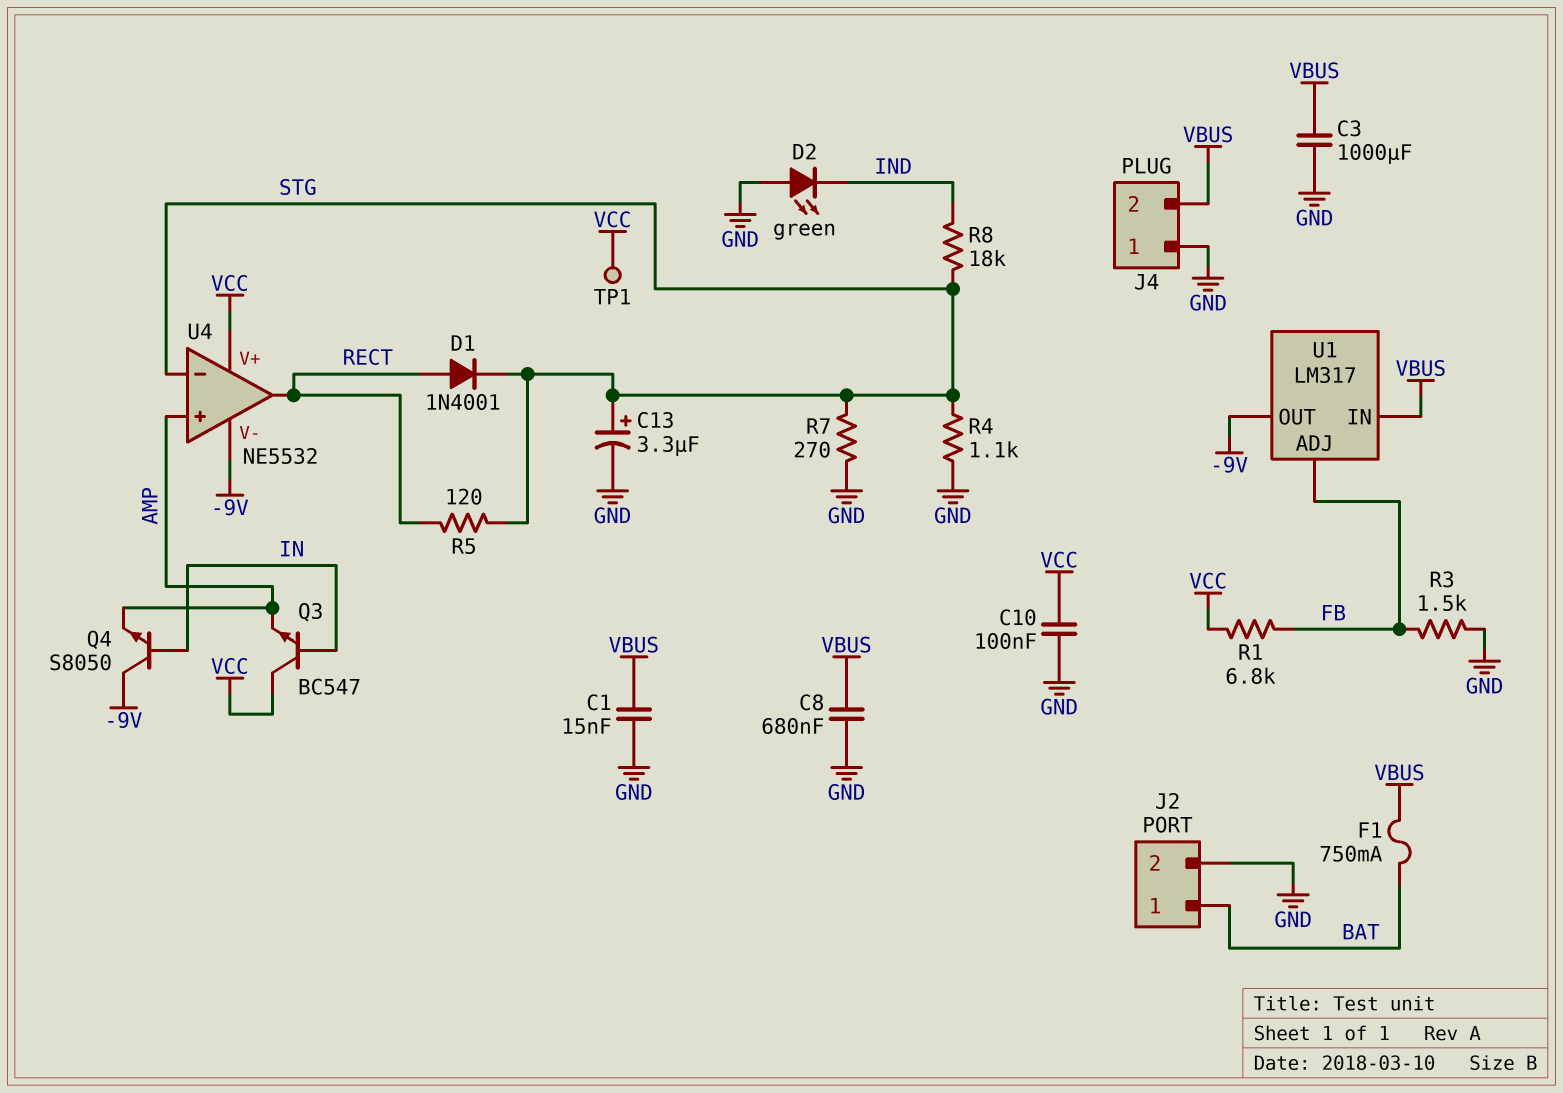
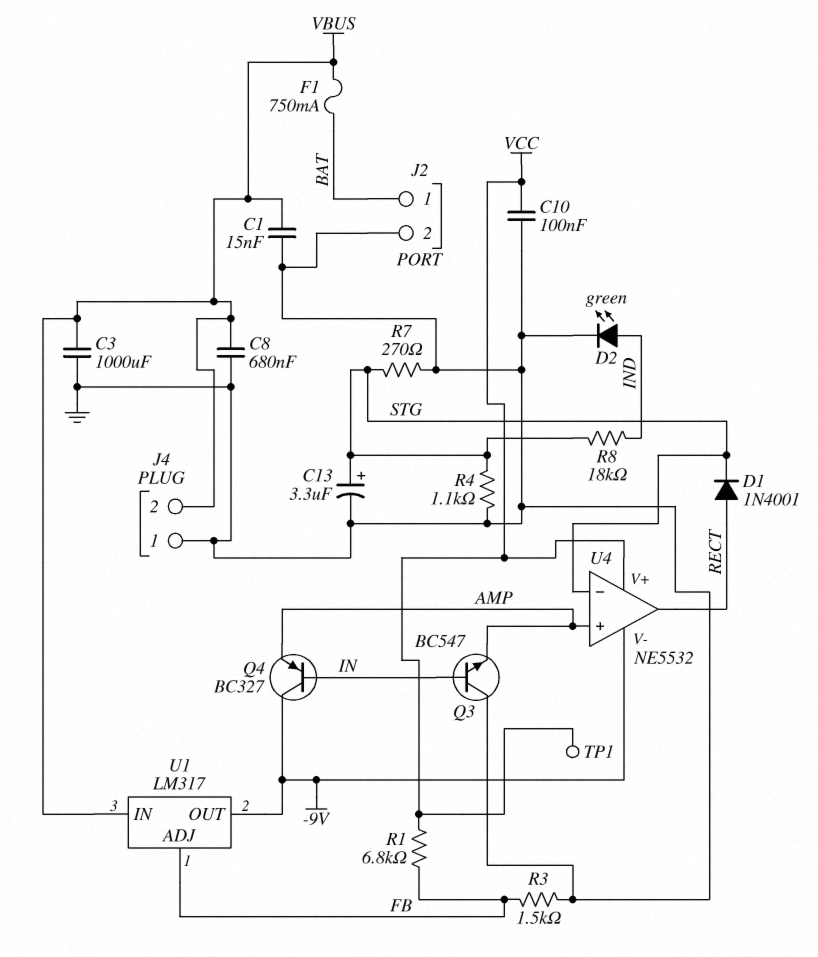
D2: LED green (A GND, K IND) -> LED green (A IND, K GND)
Q3: NPN BC547 (B IN, C VCC, E AMP) -> NPN BC547 (B IN, C GND, E AMP)
Q4: NPN S8050 (B IN, C -9V, E AMP) -> PNP BC327 (B IN, C -9V, E AMP)
R5: 120 (RECT, STG) -> none

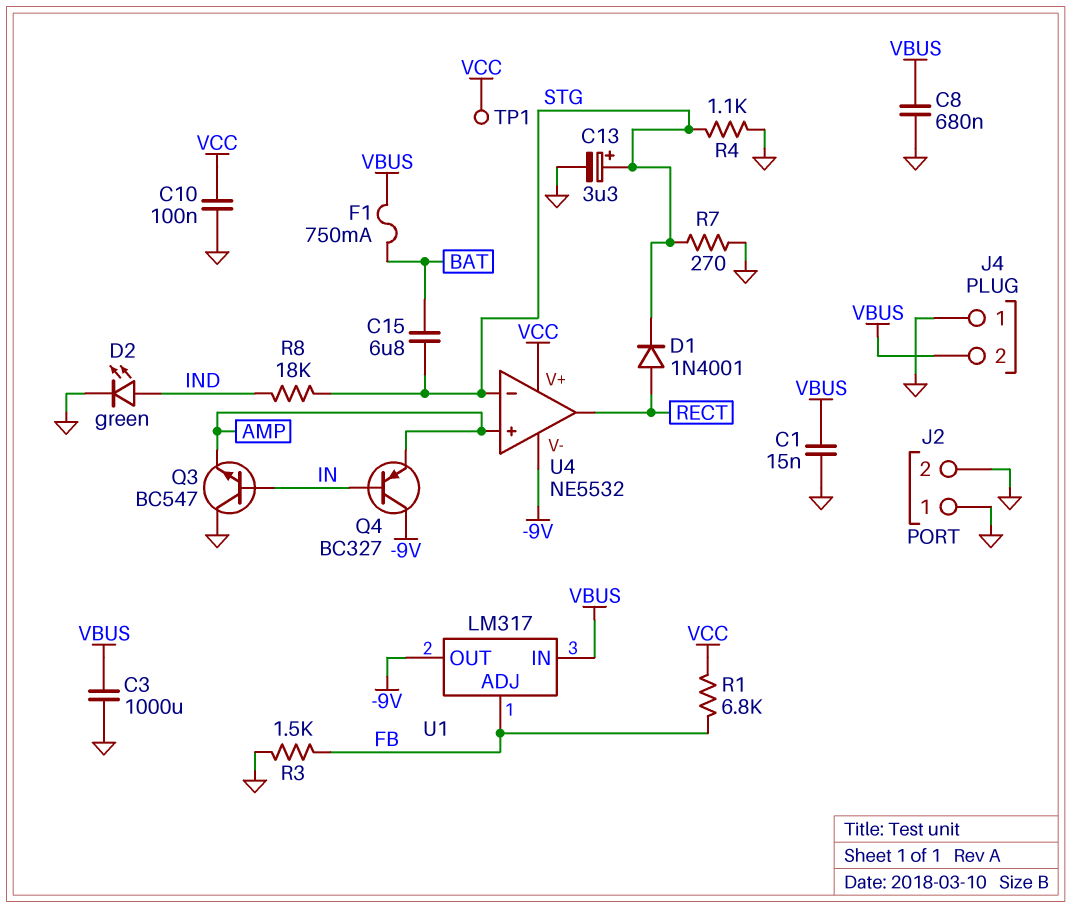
C15: none -> 6.8uF (BAT, STG)
J2 pin 1: BAT -> GND

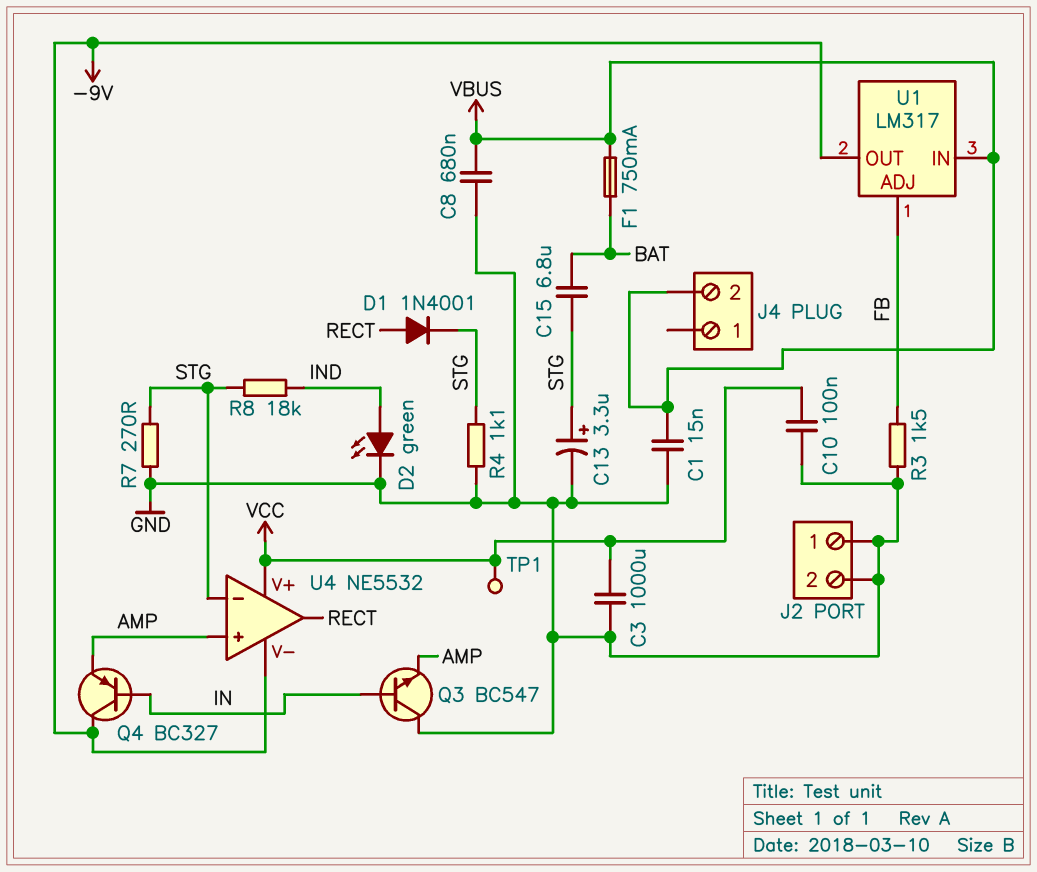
C3: 1000uF (GND, VBUS) -> 1000uF (GND, VCC)
J4 pin 1: GND -> none
R1: 6.8k (FB, VCC) -> none

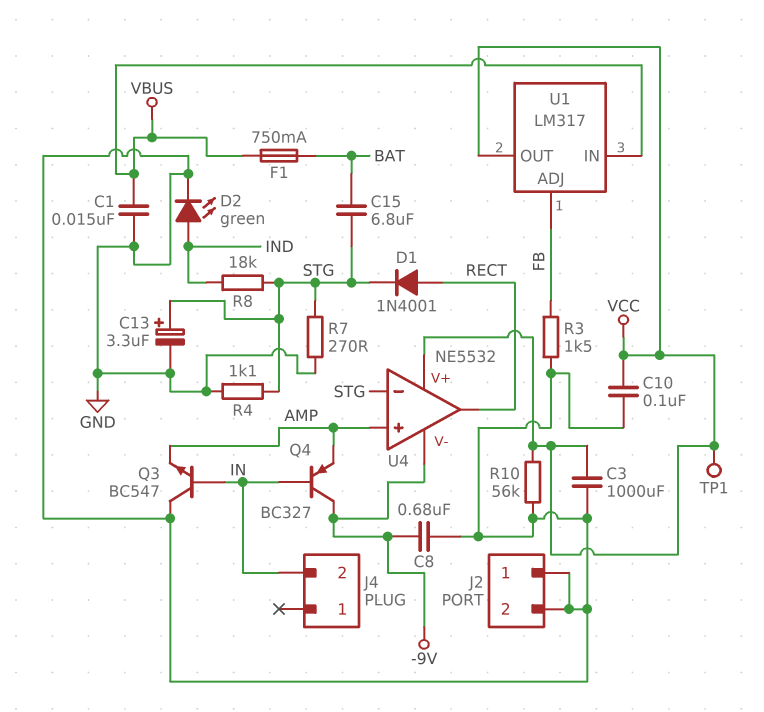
C8: 680nF (GND, VBUS) -> 680nF (-9V, GND)
J4 pin 2: VBUS -> IN
R10: none -> 56k (GND, VCC)
U1 pin OUT: -9V -> VCC

